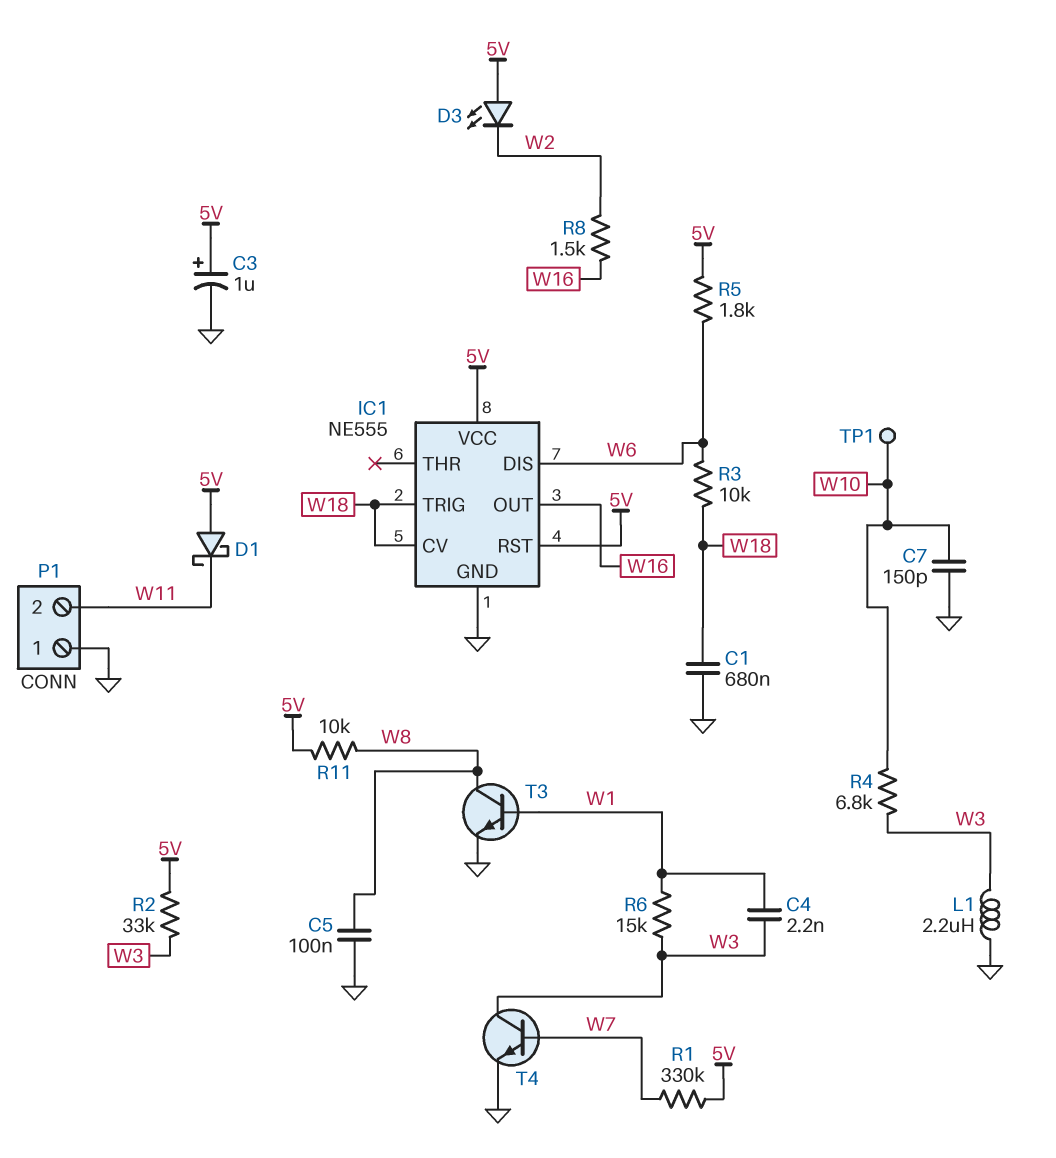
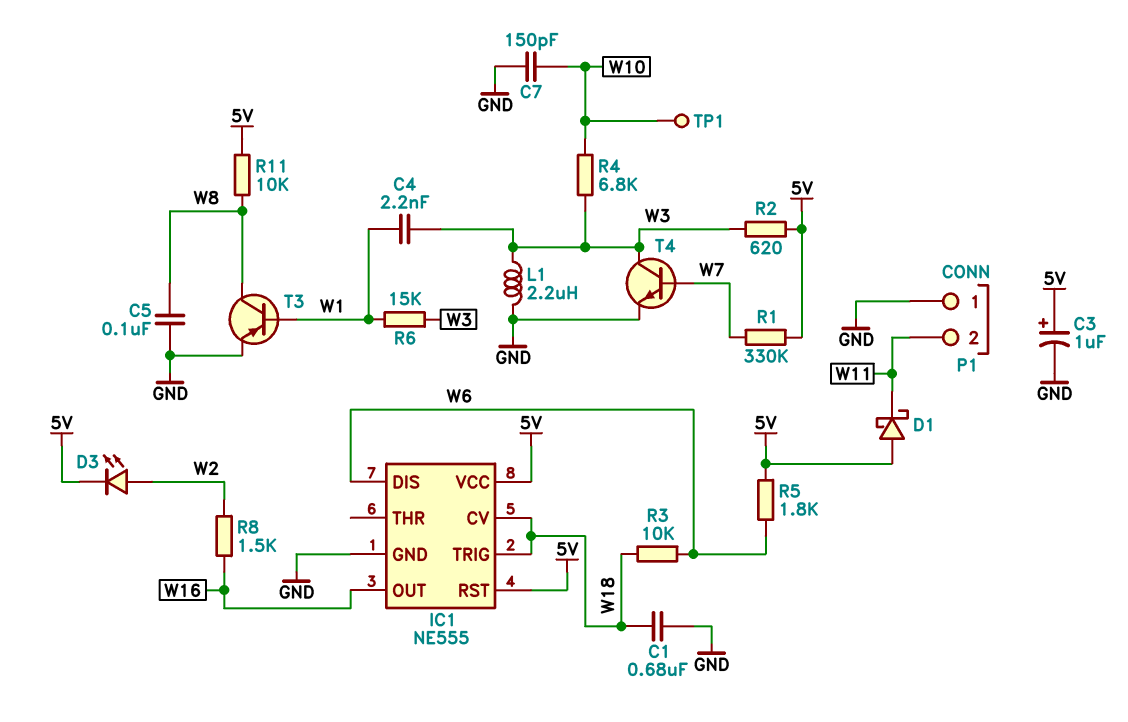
D3: LED (A 5V, K W2) -> LED (A W2, K 5V)
R2: 33k (5V, W3) -> 620 (5V, W3)
T3: NPN (B W1, C W8, E GND) -> PNP (B W1, C W8, E GND)

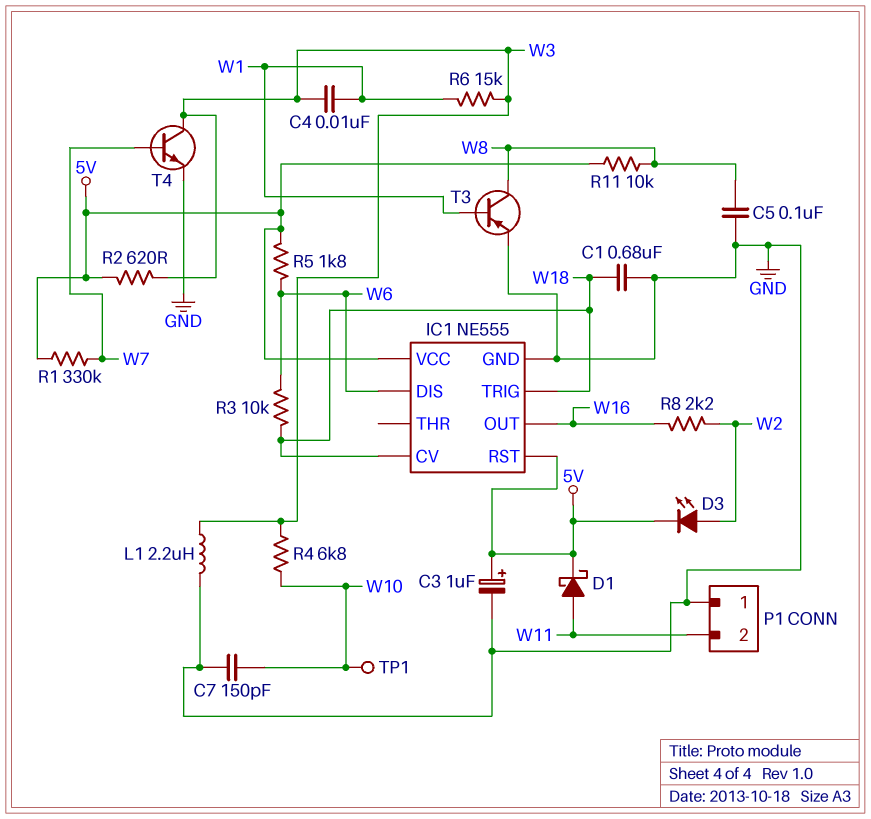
C4: 2.2nF (W1, W3) -> 10nF (W1, W3)
D1: schottky (A 5V, K W11) -> schottky (A W11, K 5V)
R8: 1.5k (W2, W16) -> 2.2k (W2, W16)

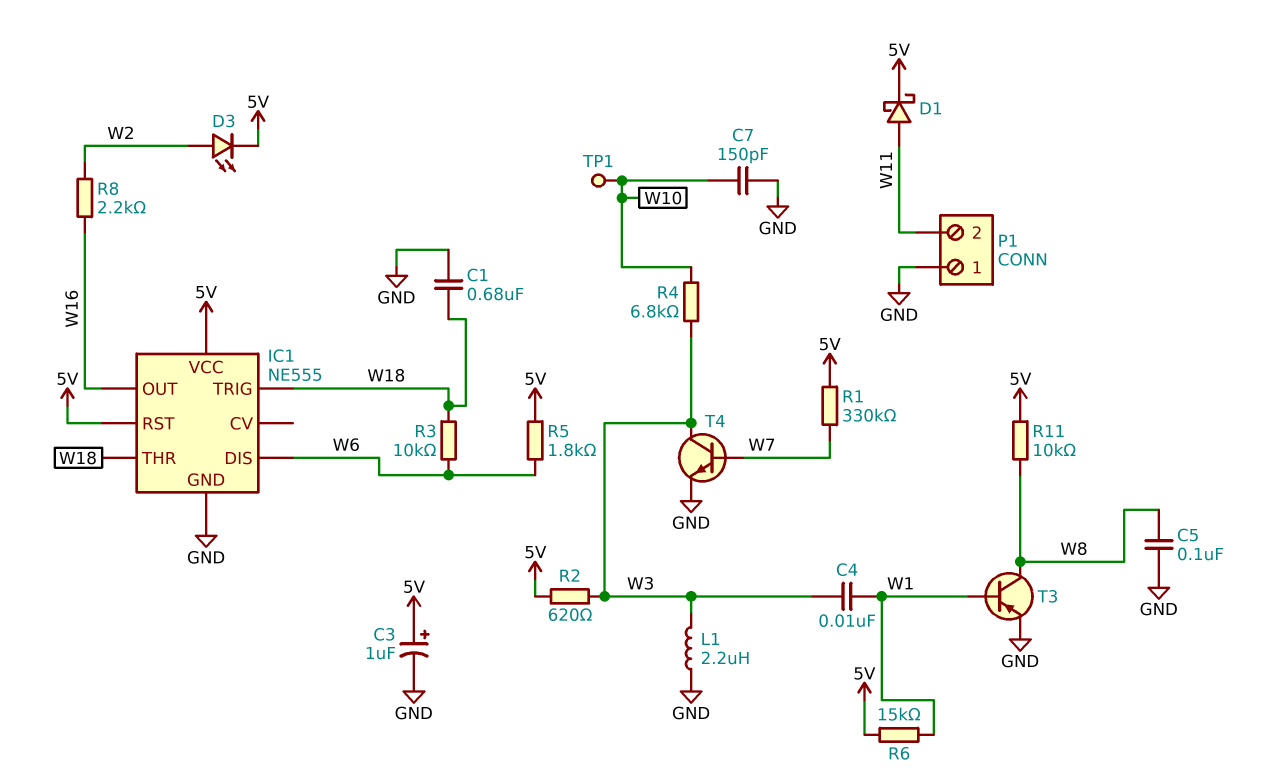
IC1 pin CV: W18 -> none
IC1 pin THR: none -> W18
R6: 15k (W1, W3) -> 15k (5V, W1)

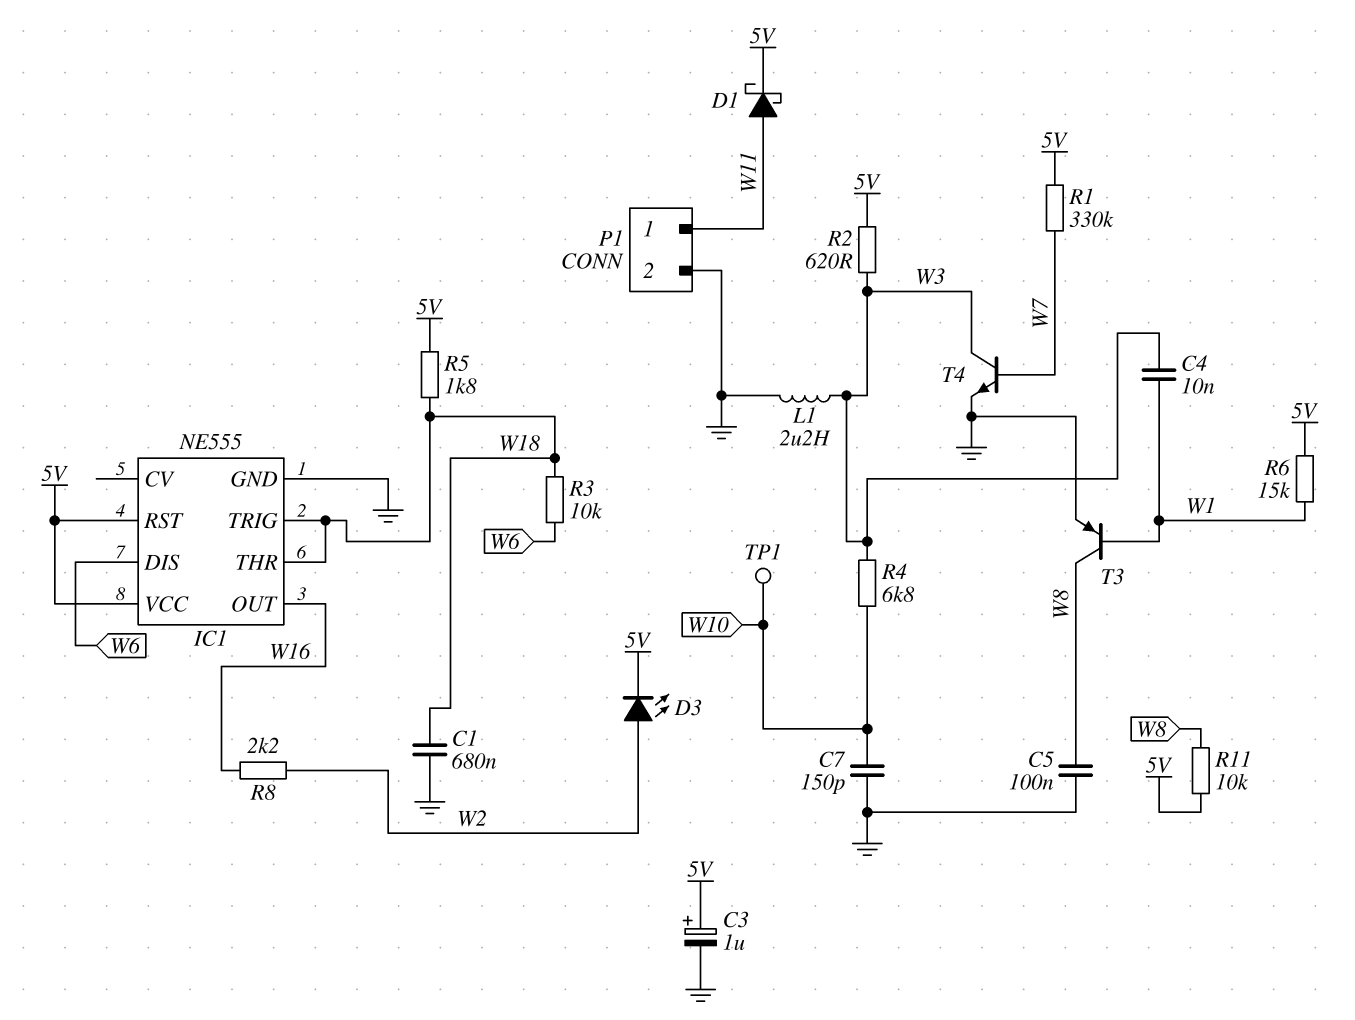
P1 pin 1: GND -> W11
P1 pin 2: W11 -> GND
R5: 1.8k (5V, W6) -> 1.8k (5V, W18)

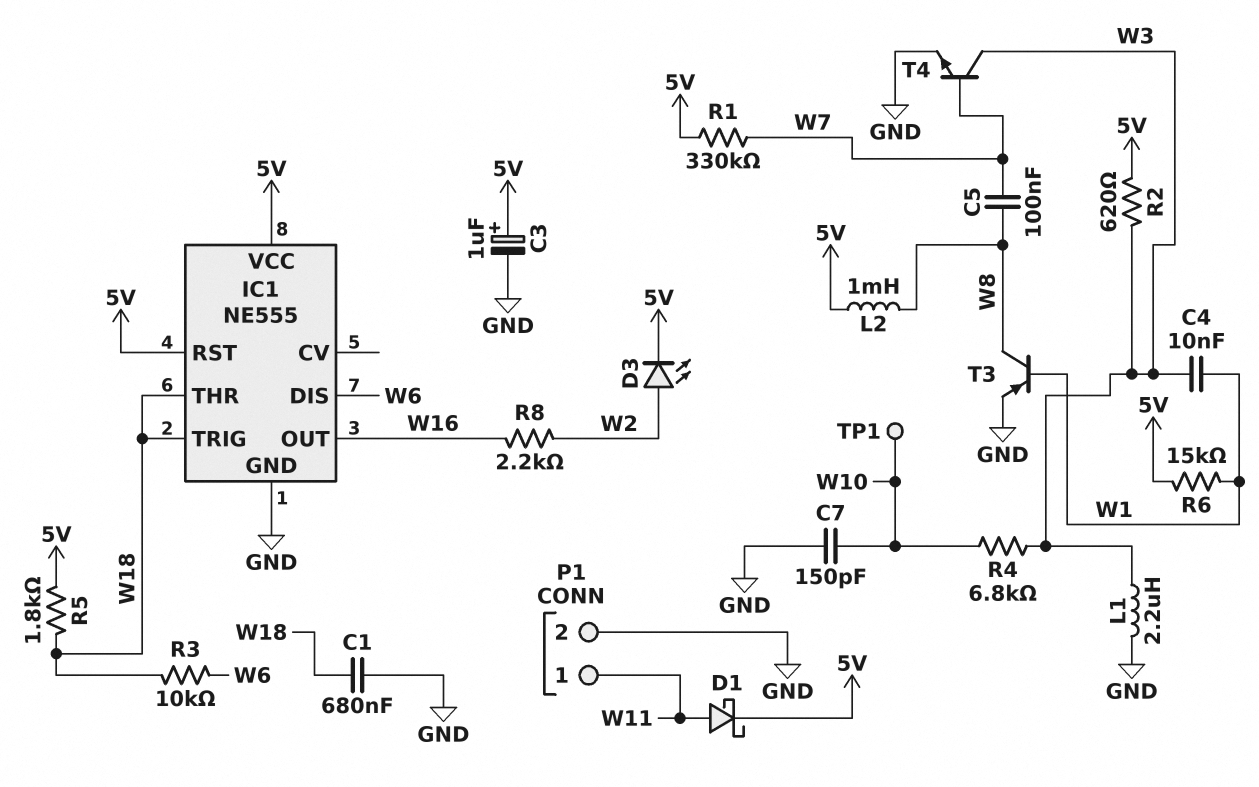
C5: 100nF (GND, W8) -> 100nF (W7, W8)
L2: none -> 1mH (5V, W8)
R11: 10k (5V, W8) -> none

